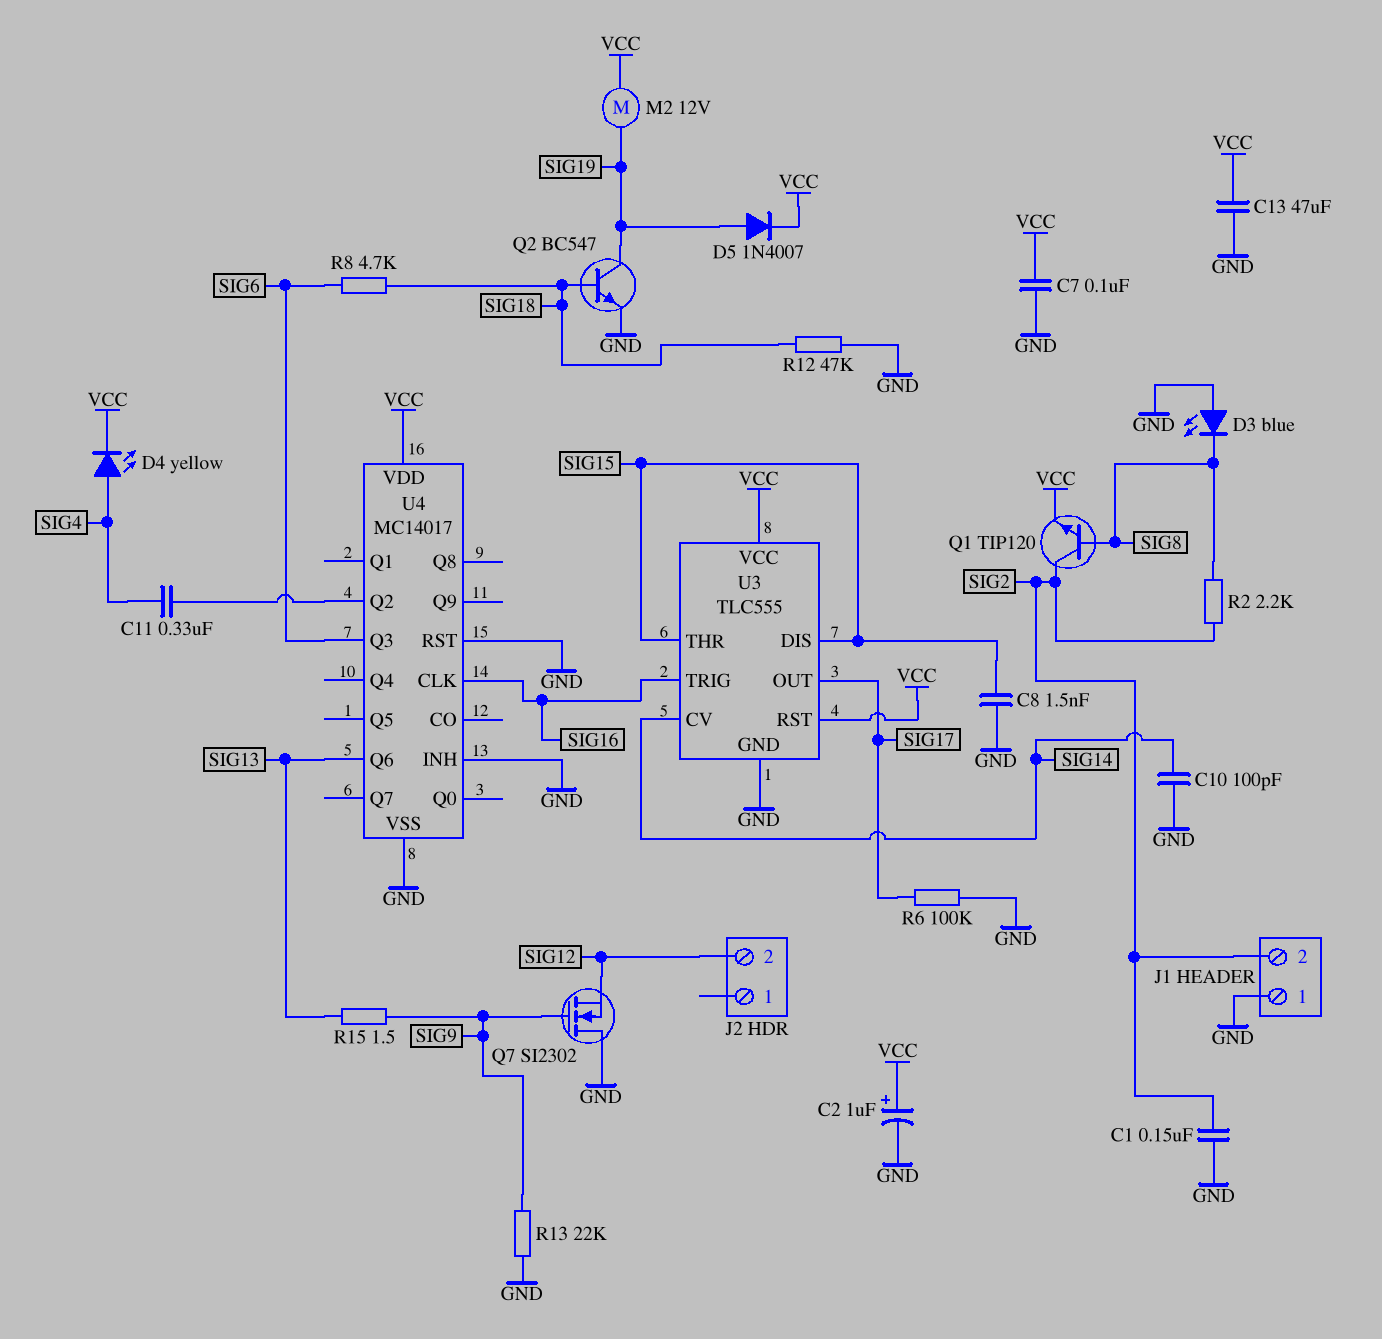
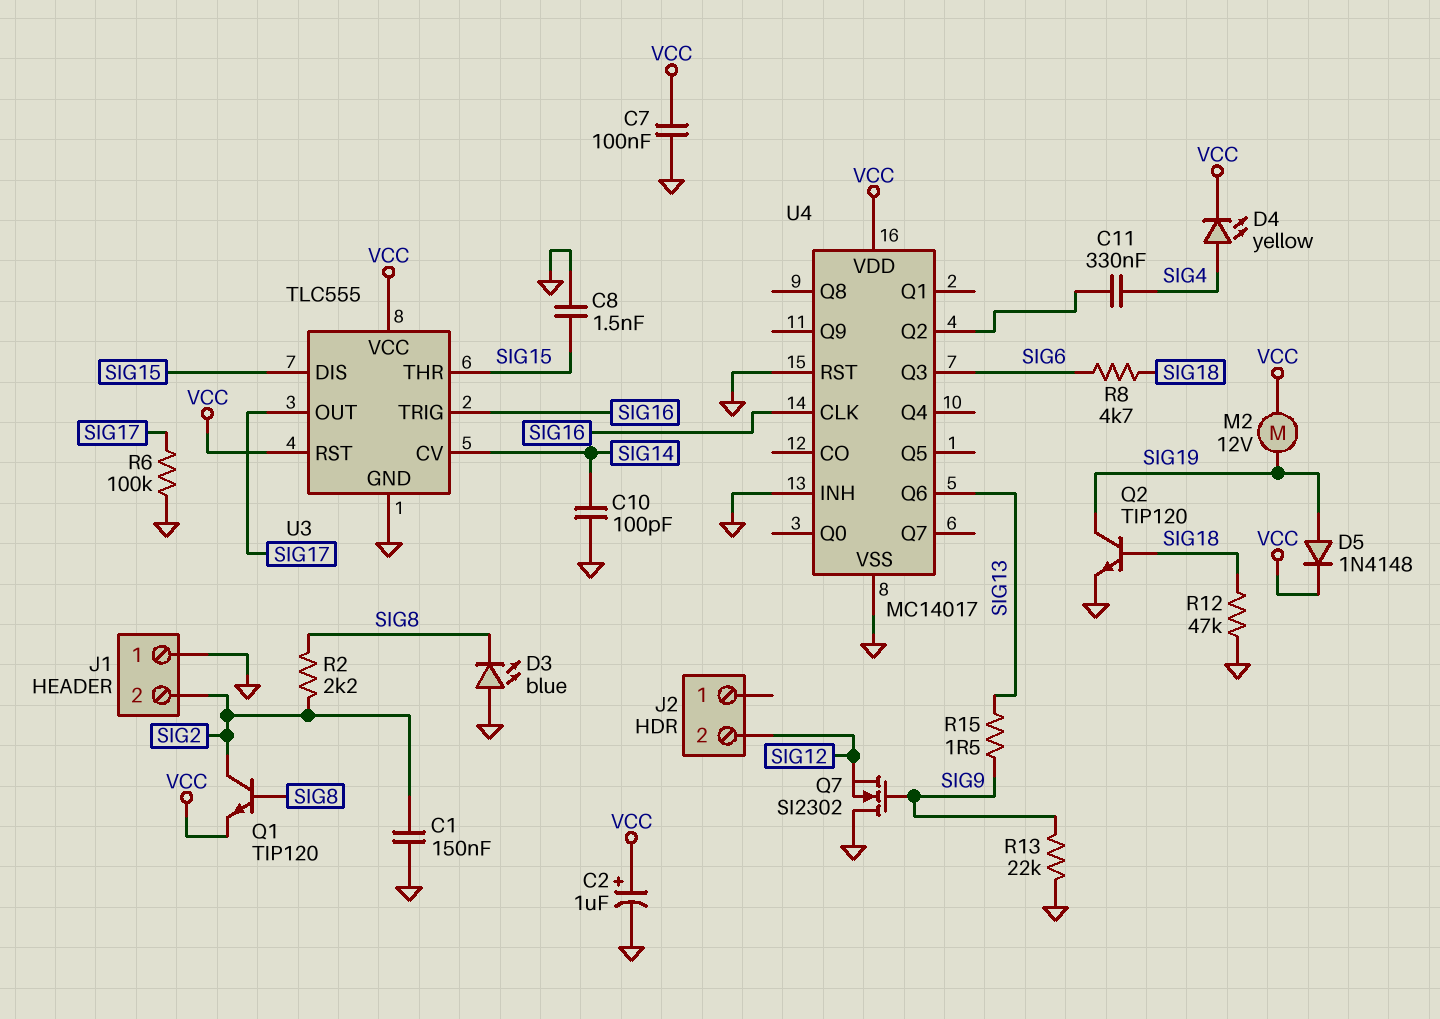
C13: 47uF (GND, VCC) -> none
D5: diode 1N4007 (A SIG19, K VCC) -> diode 1N4148 (A SIG19, K VCC)
Q2: NPN BC547 (B SIG18, C SIG19, E GND) -> NPN TIP120 (B SIG18, C SIG19, E GND)

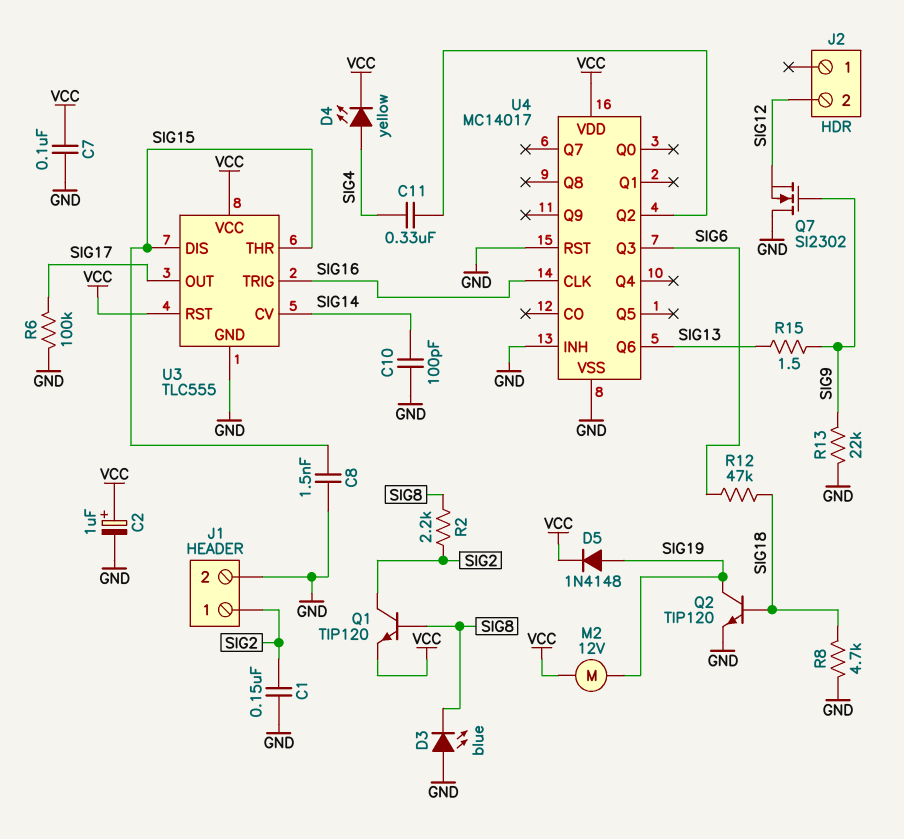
J1 pin 1: GND -> SIG2
J1 pin 2: SIG2 -> GND
R8: 4.7k (SIG6, SIG18) -> 4.7k (GND, SIG18)
R12: 47k (GND, SIG18) -> 47k (SIG6, SIG18)

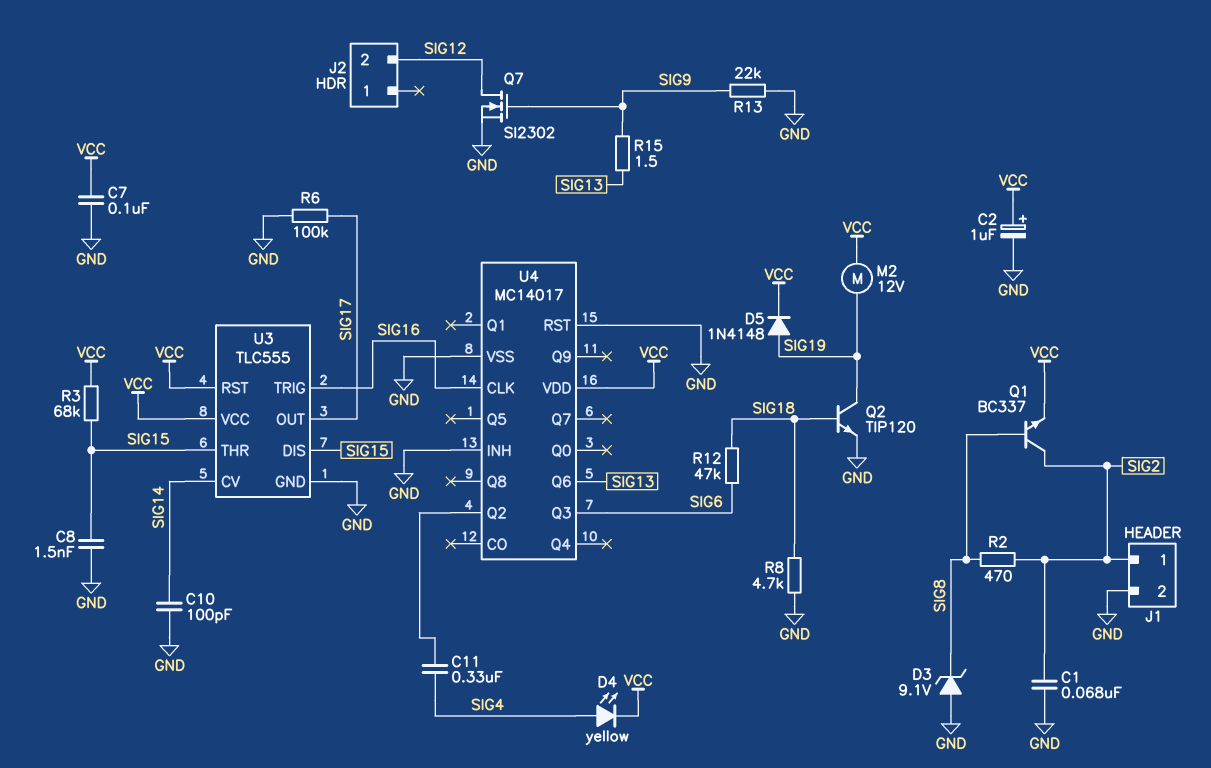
C1: 150nF (GND, SIG2) -> 68nF (GND, SIG2)
D3: LED blue (A GND, K SIG8) -> zener 9.1V (A GND, K SIG8)
Q1: NPN TIP120 (B SIG8, C SIG2, E VCC) -> NPN BC337 (B SIG8, C SIG2, E VCC)
Q7: NMOS SI2302 (G SIG9, D GND, S SIG12) -> NMOS SI2302 (G SIG9, D SIG12, S GND)
R2: 2.2k (SIG2, SIG8) -> 470 (SIG2, SIG8)
R3: none -> 68k (SIG15, VCC)

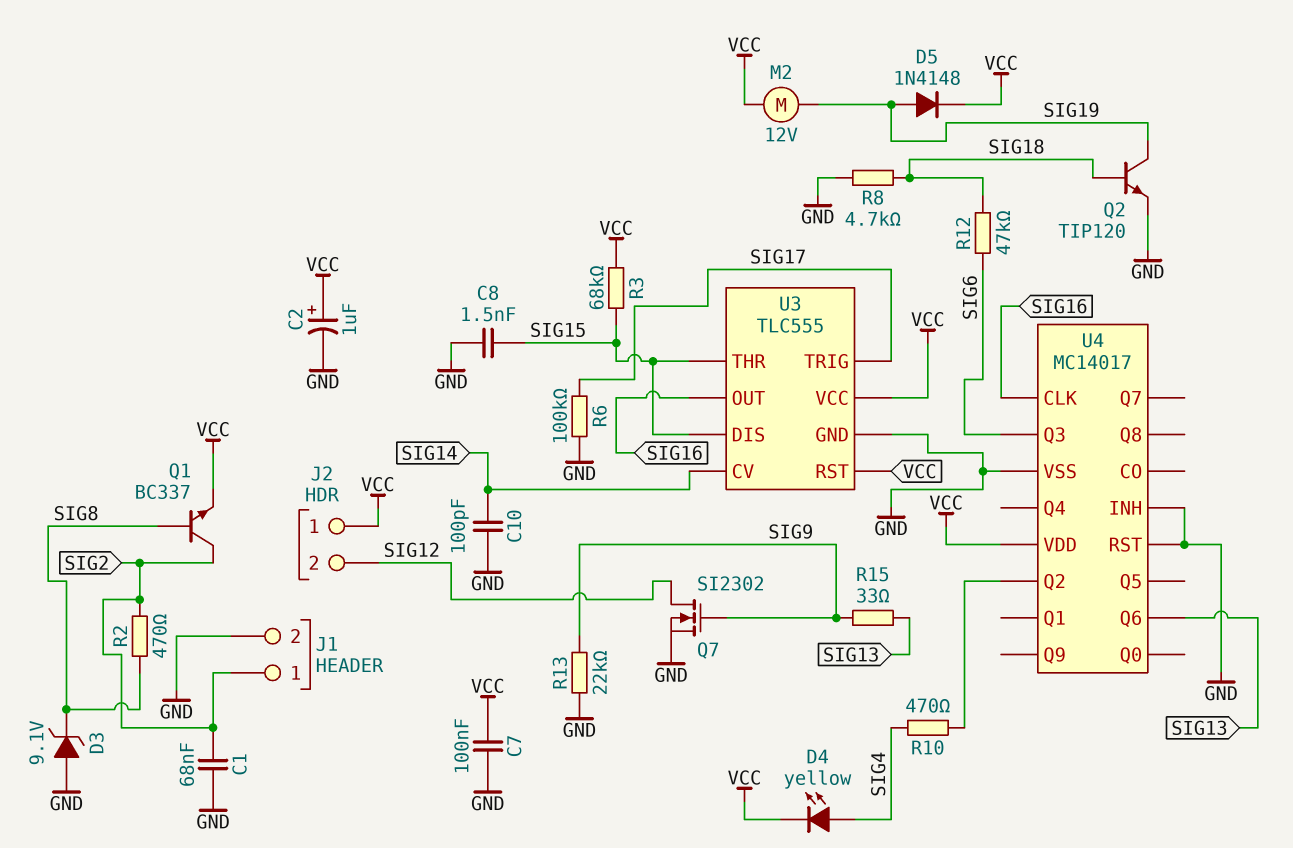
C11: 330nF (SIG4, U4/Q2) -> none
J2 pin 1: none -> VCC
R10: none -> 470 (SIG4, U4/Q2)
R15: 1.5 (SIG9, SIG13) -> 33 (SIG9, SIG13)
U3 pin OUT: SIG17 -> SIG16
U3 pin TRIG: SIG16 -> SIG17

